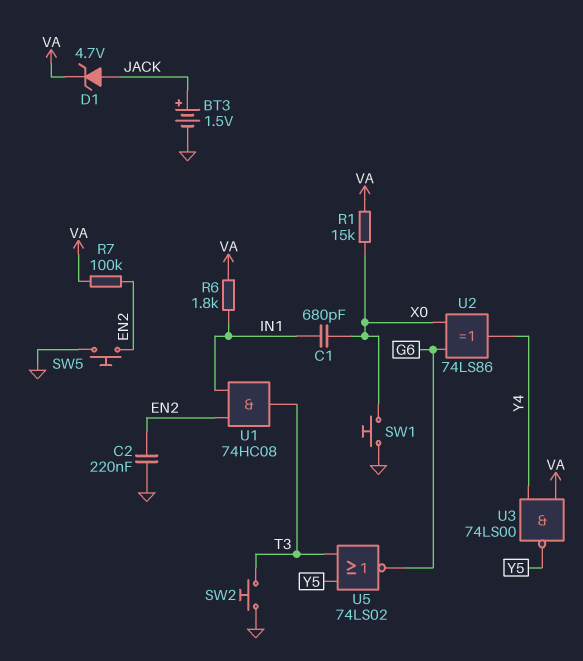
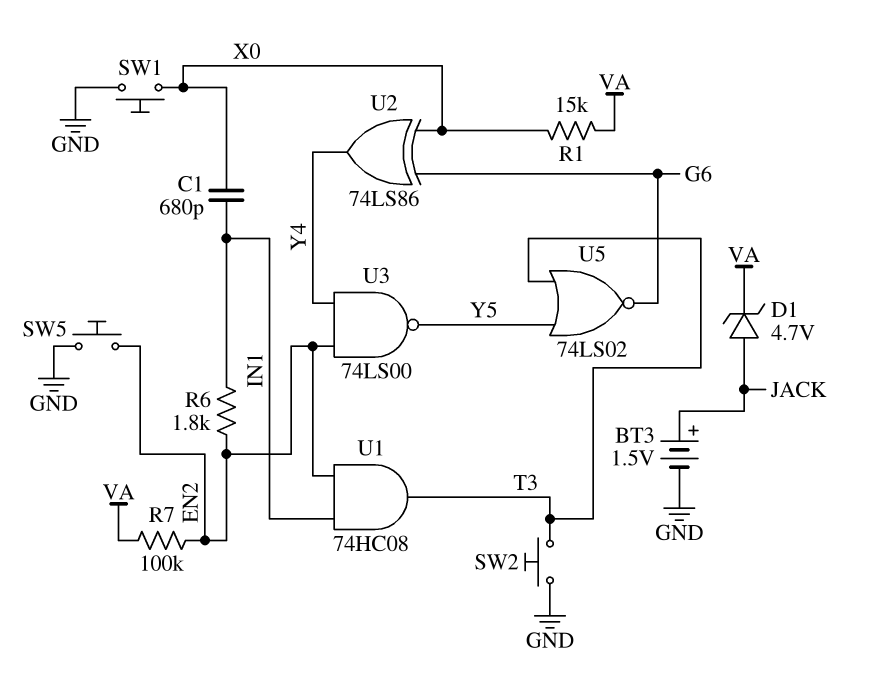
C2: 220nF (EN2, GND) -> none
R6: 1.8k (IN1, VA) -> 1.8k (EN2, IN1)
U3: NAND 74LS00 (in VA, in Y4, out Y5) -> NAND 74LS00 (in EN2, in Y4, out Y5)

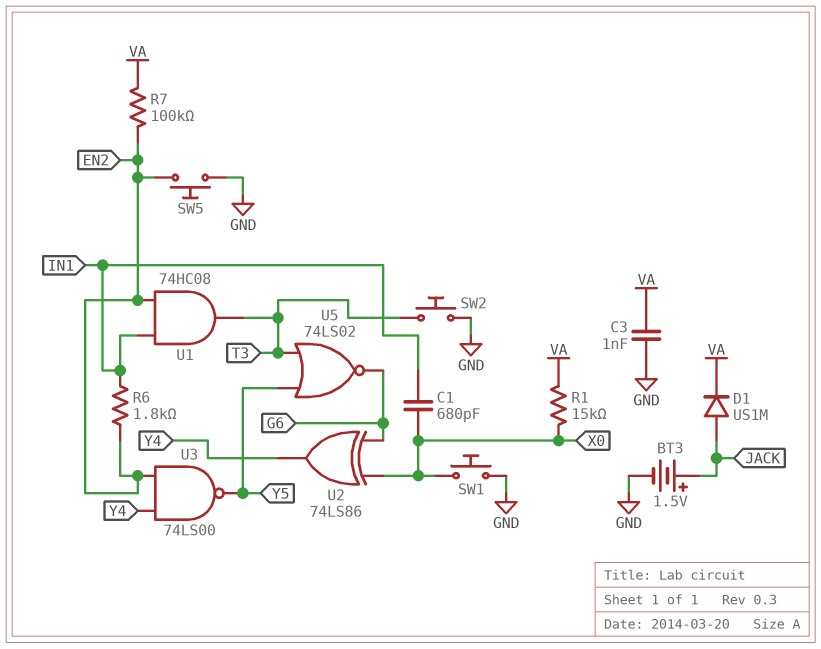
C3: none -> 1nF (GND, VA)
D1: zener 4.7V (A JACK, K VA) -> diode US1M (A JACK, K VA)

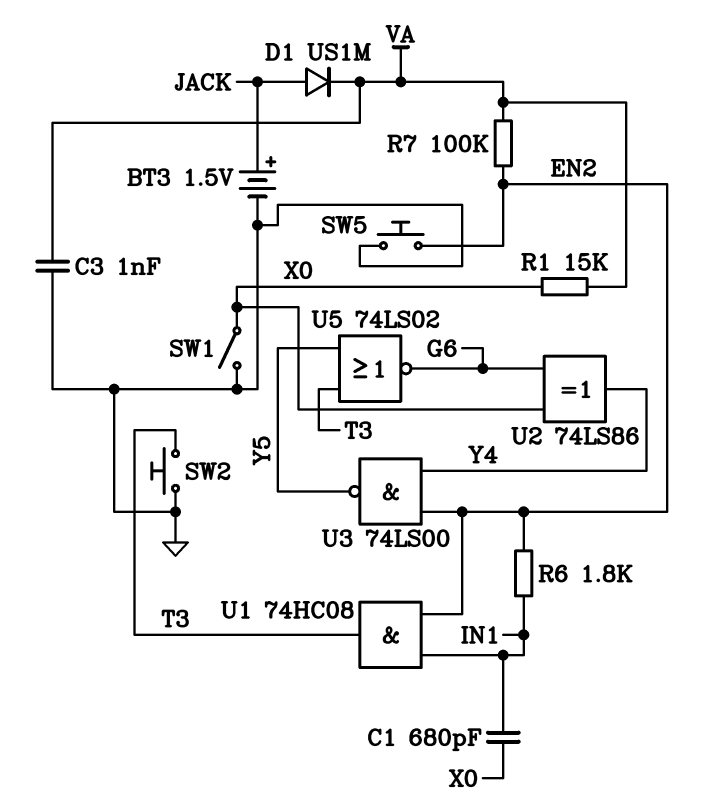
SW1: button (GND, X0) -> switch (GND, X0)

